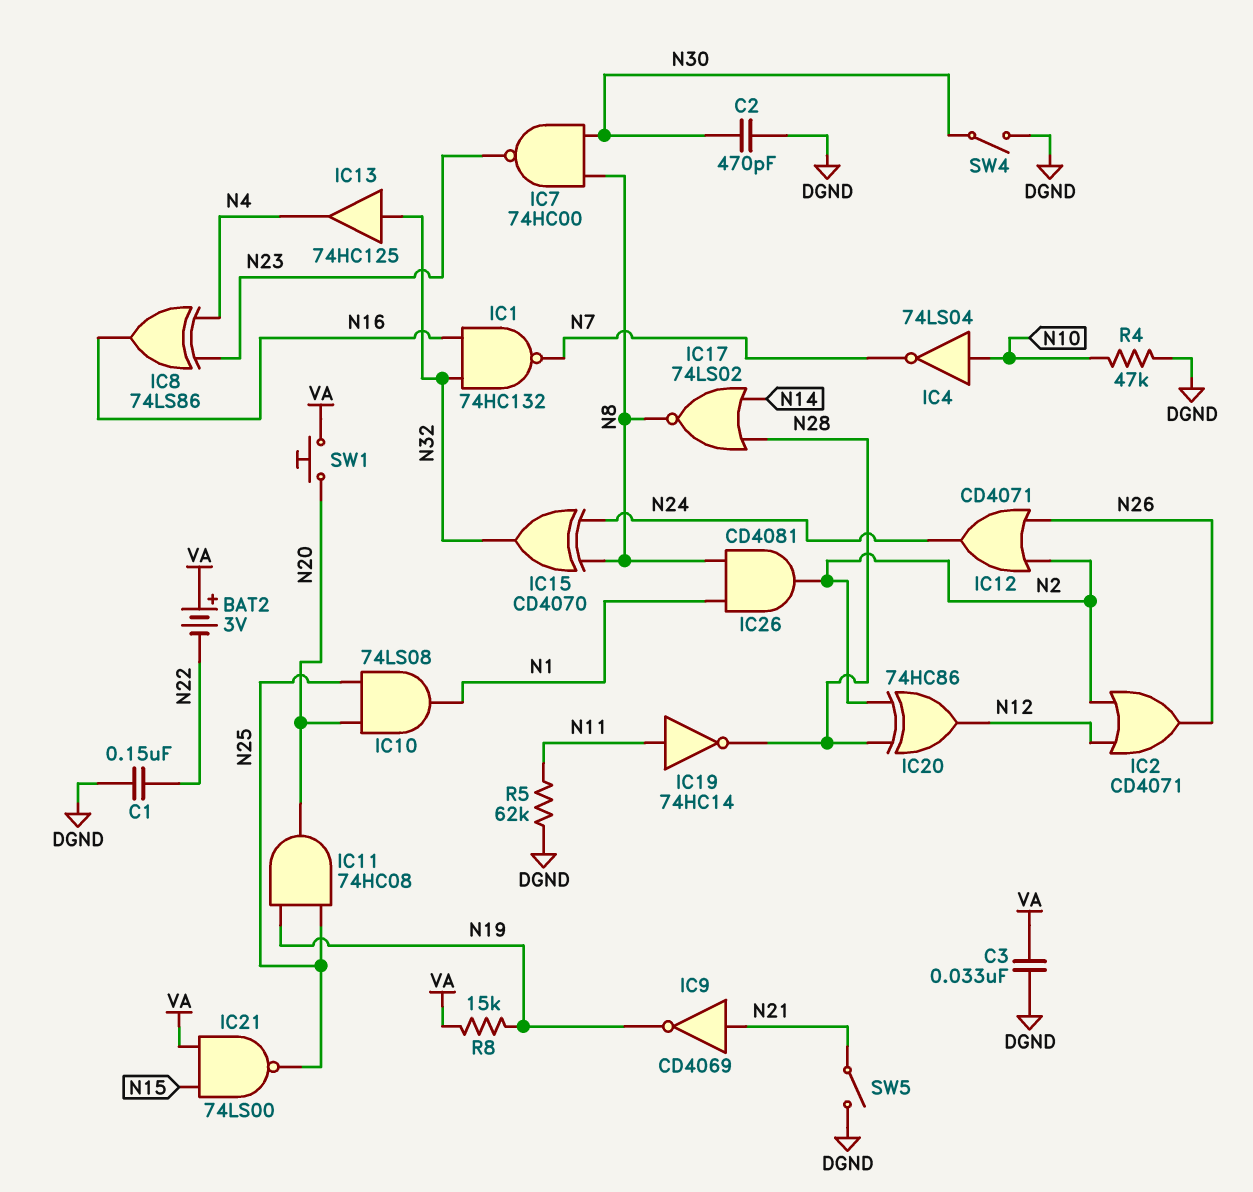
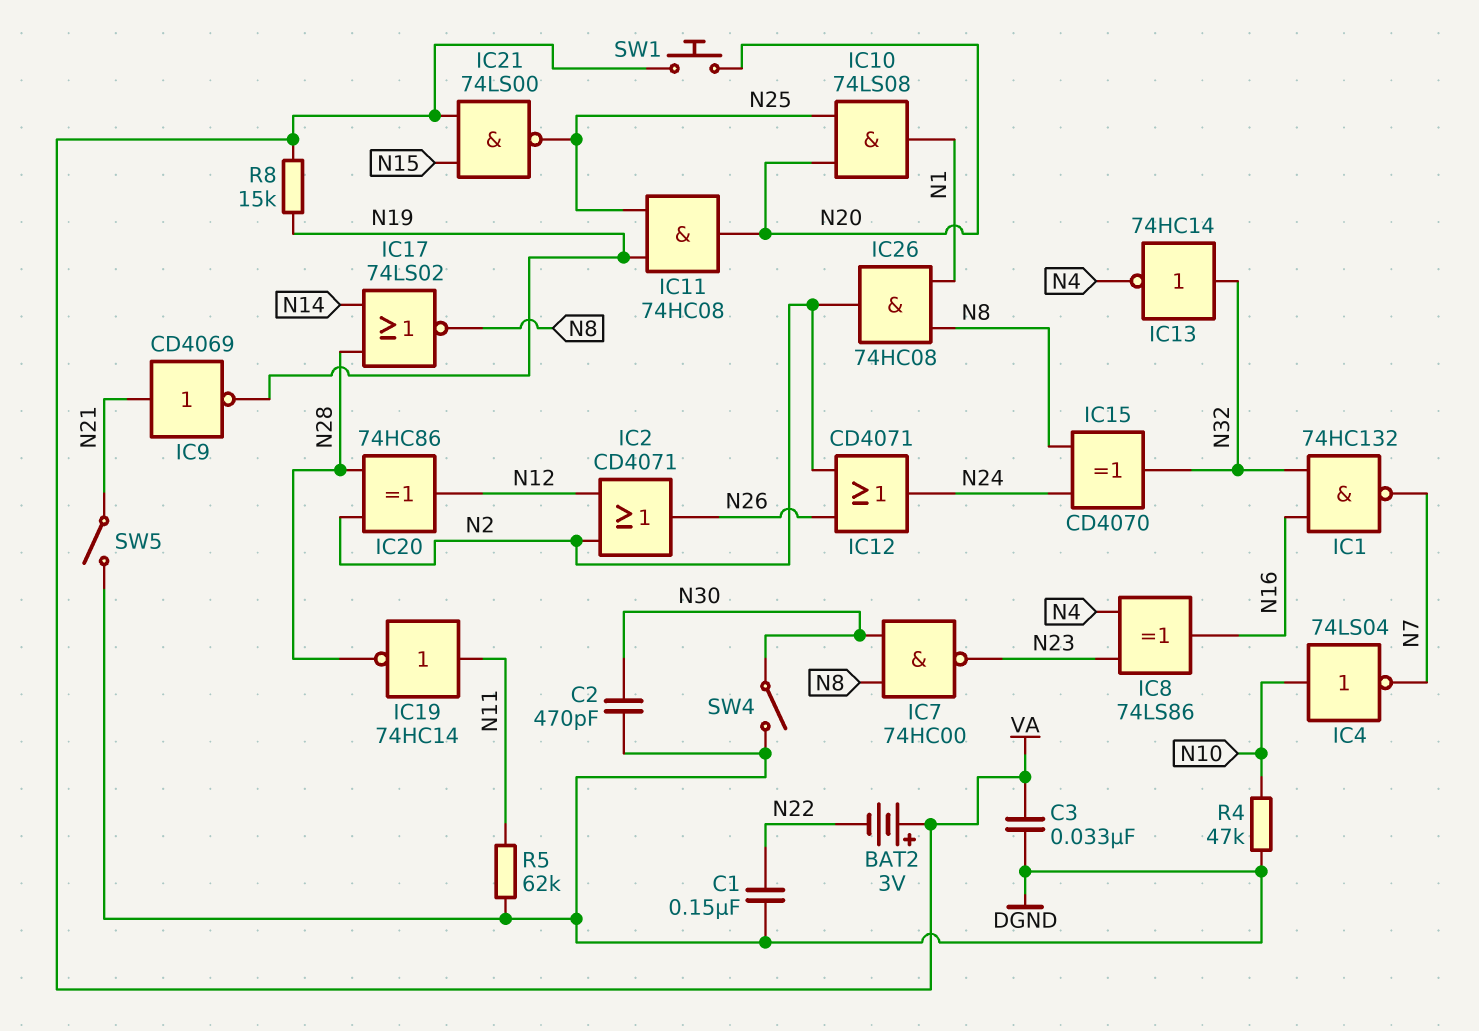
IC13: buffer 74HC125 (in N32, out N4) -> NOT 74HC14 (in N32, out N4)
IC26: AND CD4081 (in N1, in N8, out N2) -> AND 74HC08 (in N1, in N8, out N2)

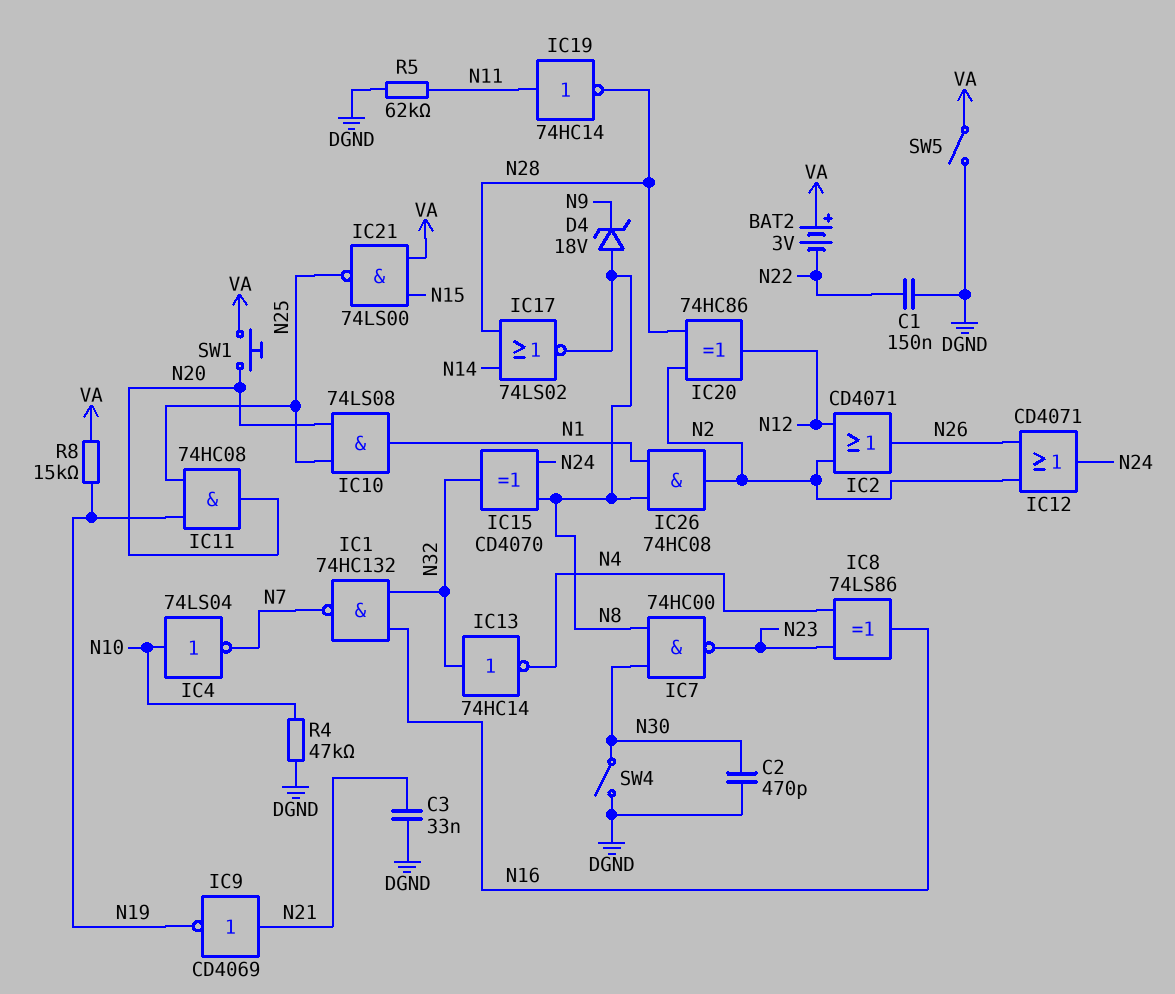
C3: 33nF (DGND, VA) -> 33nF (DGND, N21)
D4: none -> zener 18V (A N8, K N9)
SW5: switch (DGND, N21) -> switch (DGND, VA)

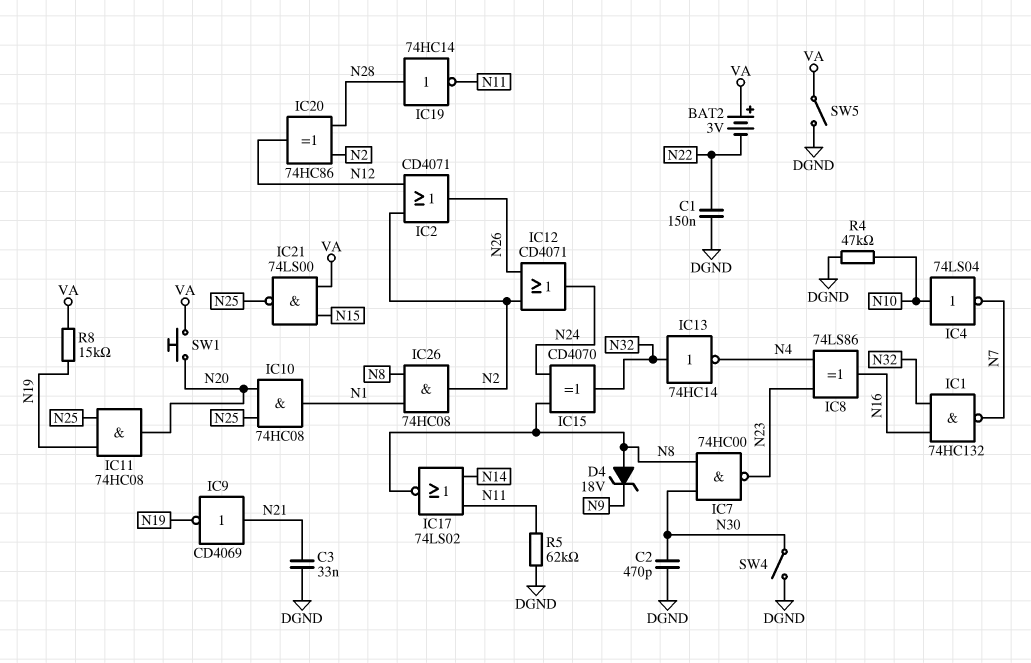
IC10: AND 74LS08 (in N20, in N25, out N1) -> AND 74HC08 (in N20, in N25, out N1)
IC17: NOR 74LS02 (in N14, in N28, out N8) -> NOR 74LS02 (in N11, in N14, out N8)
IC19: NOT 74HC14 (in N11, out N28) -> NOT 74HC14 (in N28, out N11)

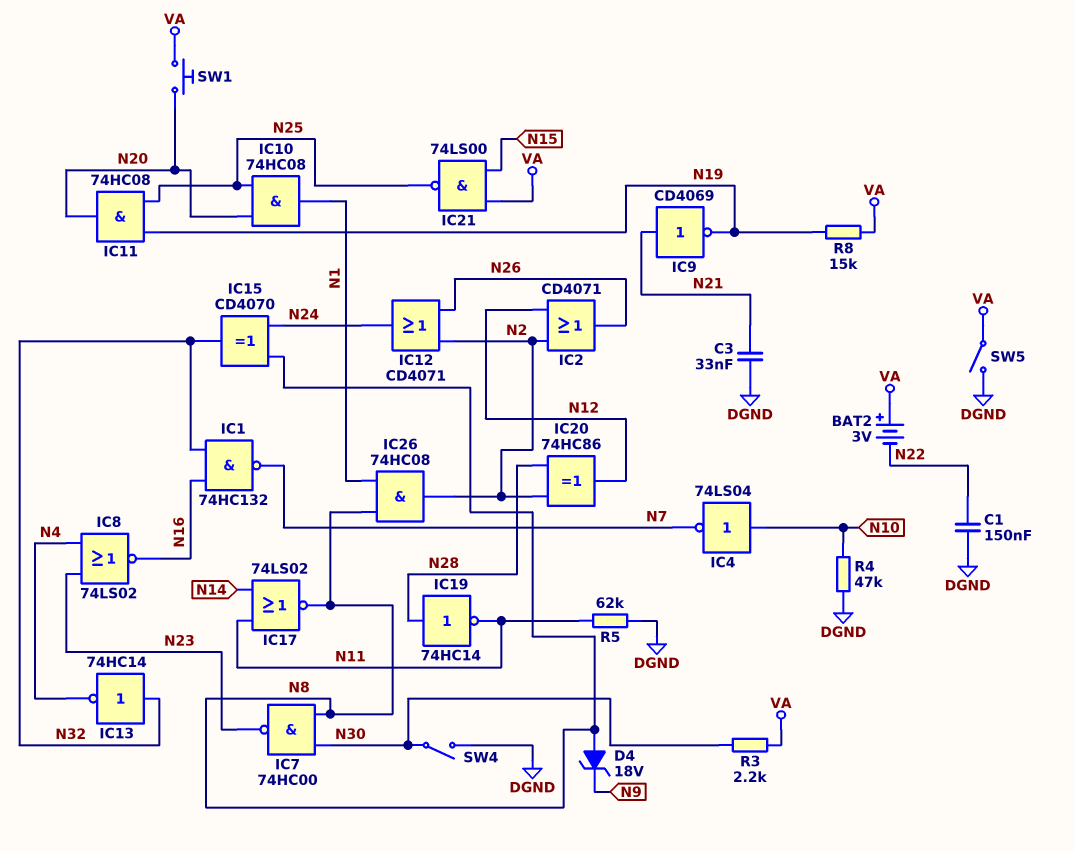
C2: 470pF (DGND, N30) -> none
IC8: XOR 74LS86 (in N4, in N23, out N16) -> NOR 74LS02 (in N4, in N23, out N16)
R3: none -> 2.2k (N30, VA)

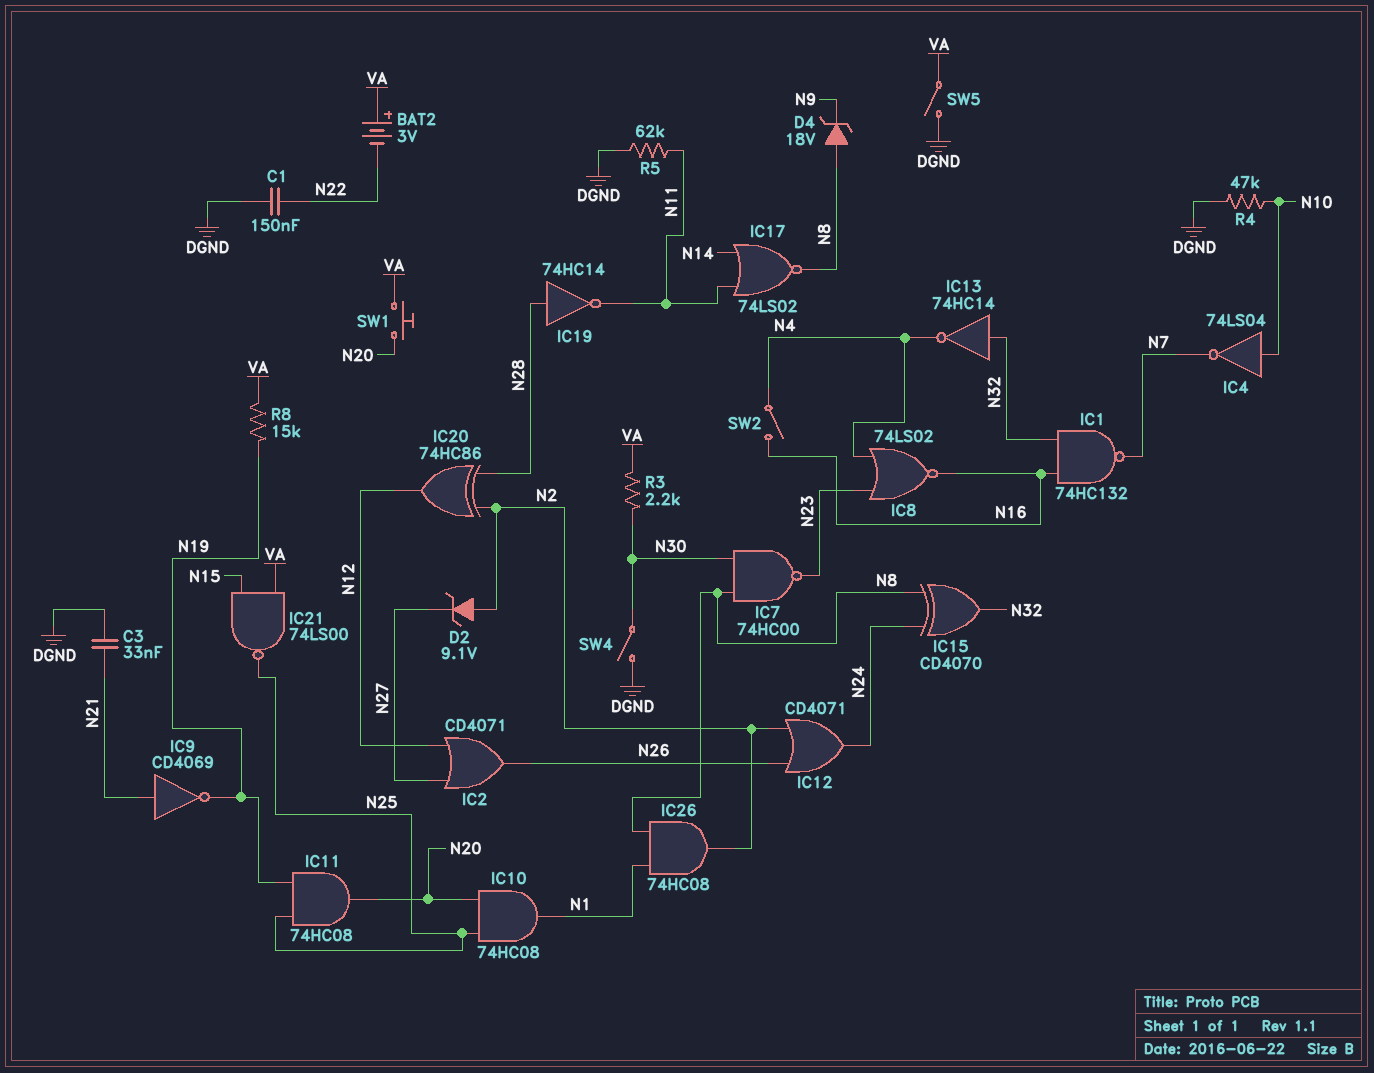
D2: none -> zener 9.1V (A N2, K N27)
IC2: OR CD4071 (in N2, in N12, out N26) -> OR CD4071 (in N12, in N27, out N26)
SW2: none -> switch (N4, N16)

